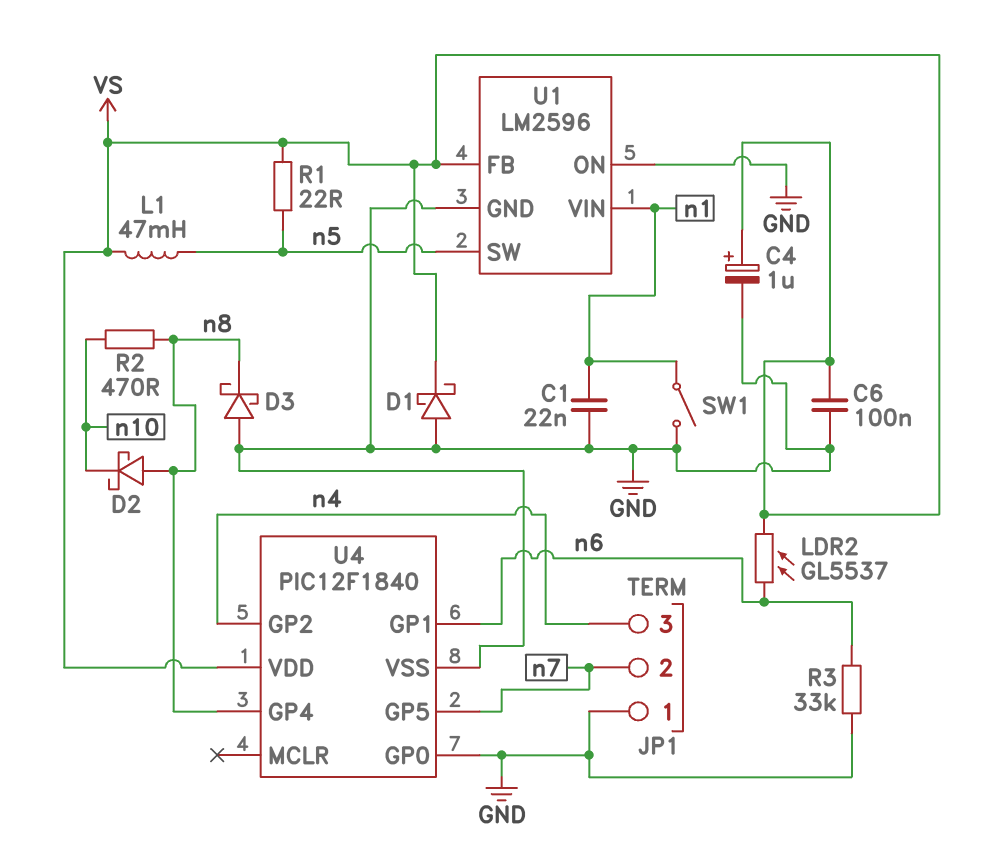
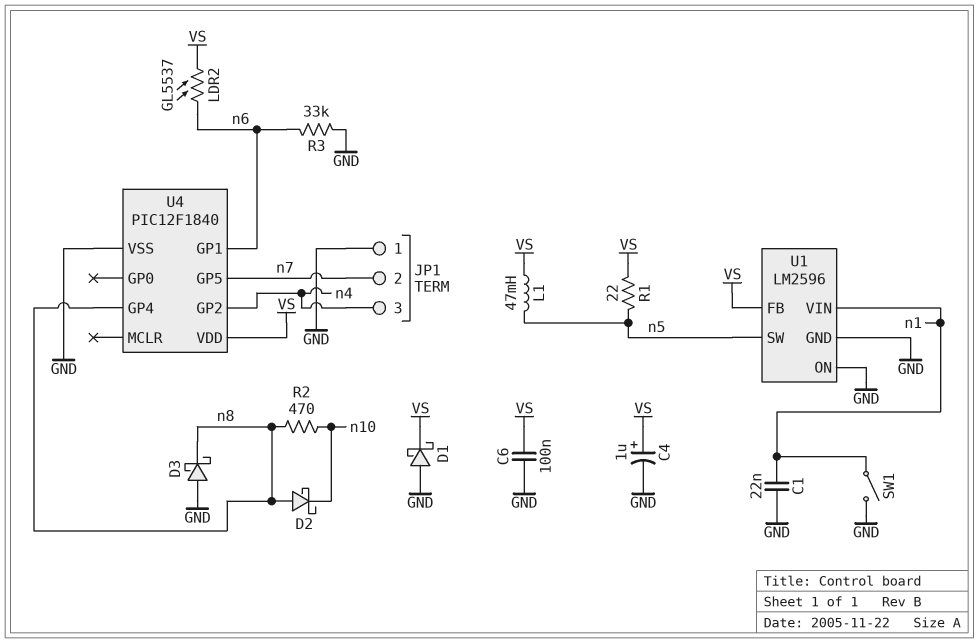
U4 pin GP0: GND -> none

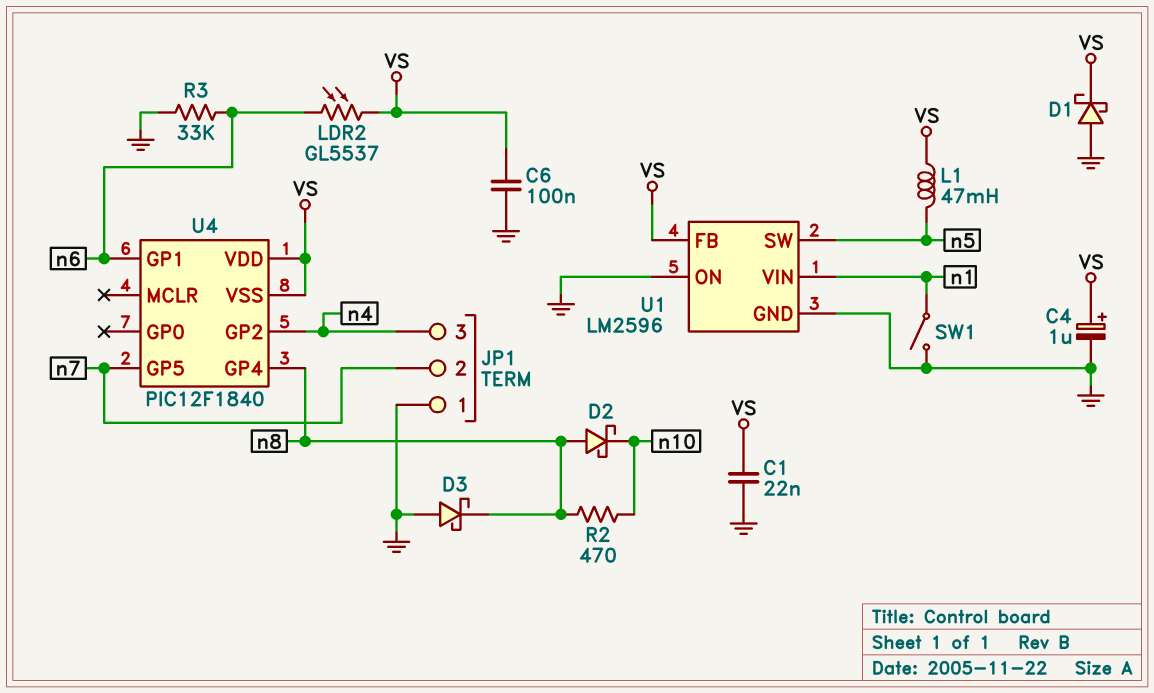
C1: 22nF (GND, n1) -> 22nF (GND, VS)
R1: 22 (VS, n5) -> none
U4 pin VSS: GND -> VS

